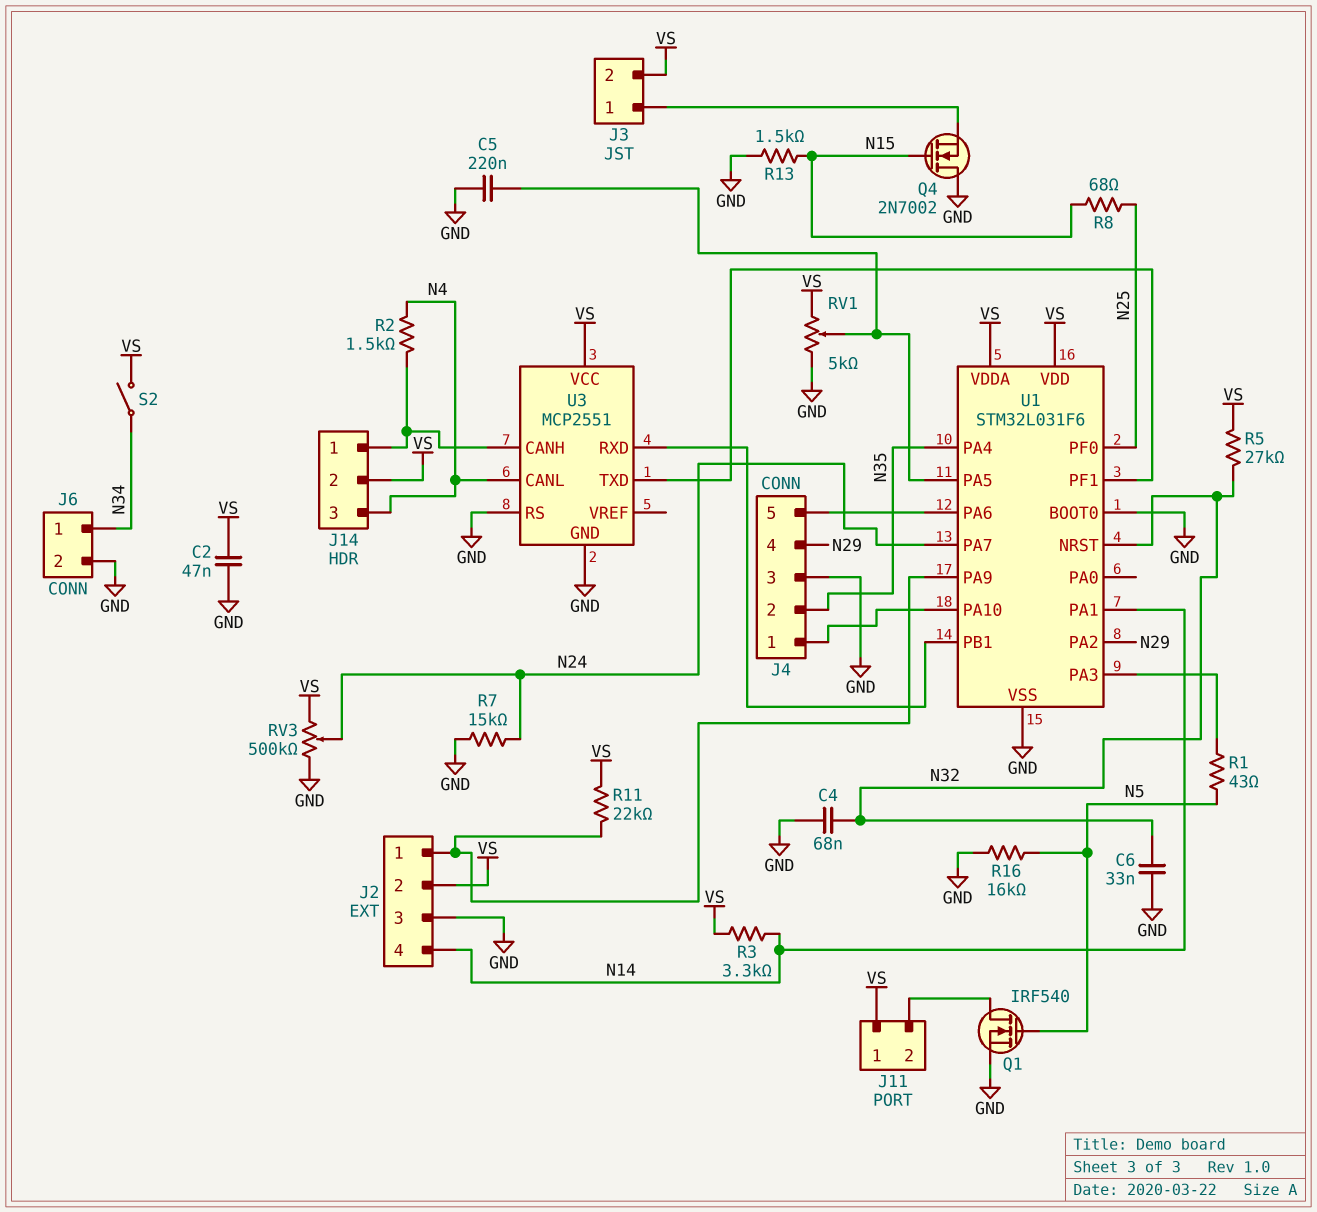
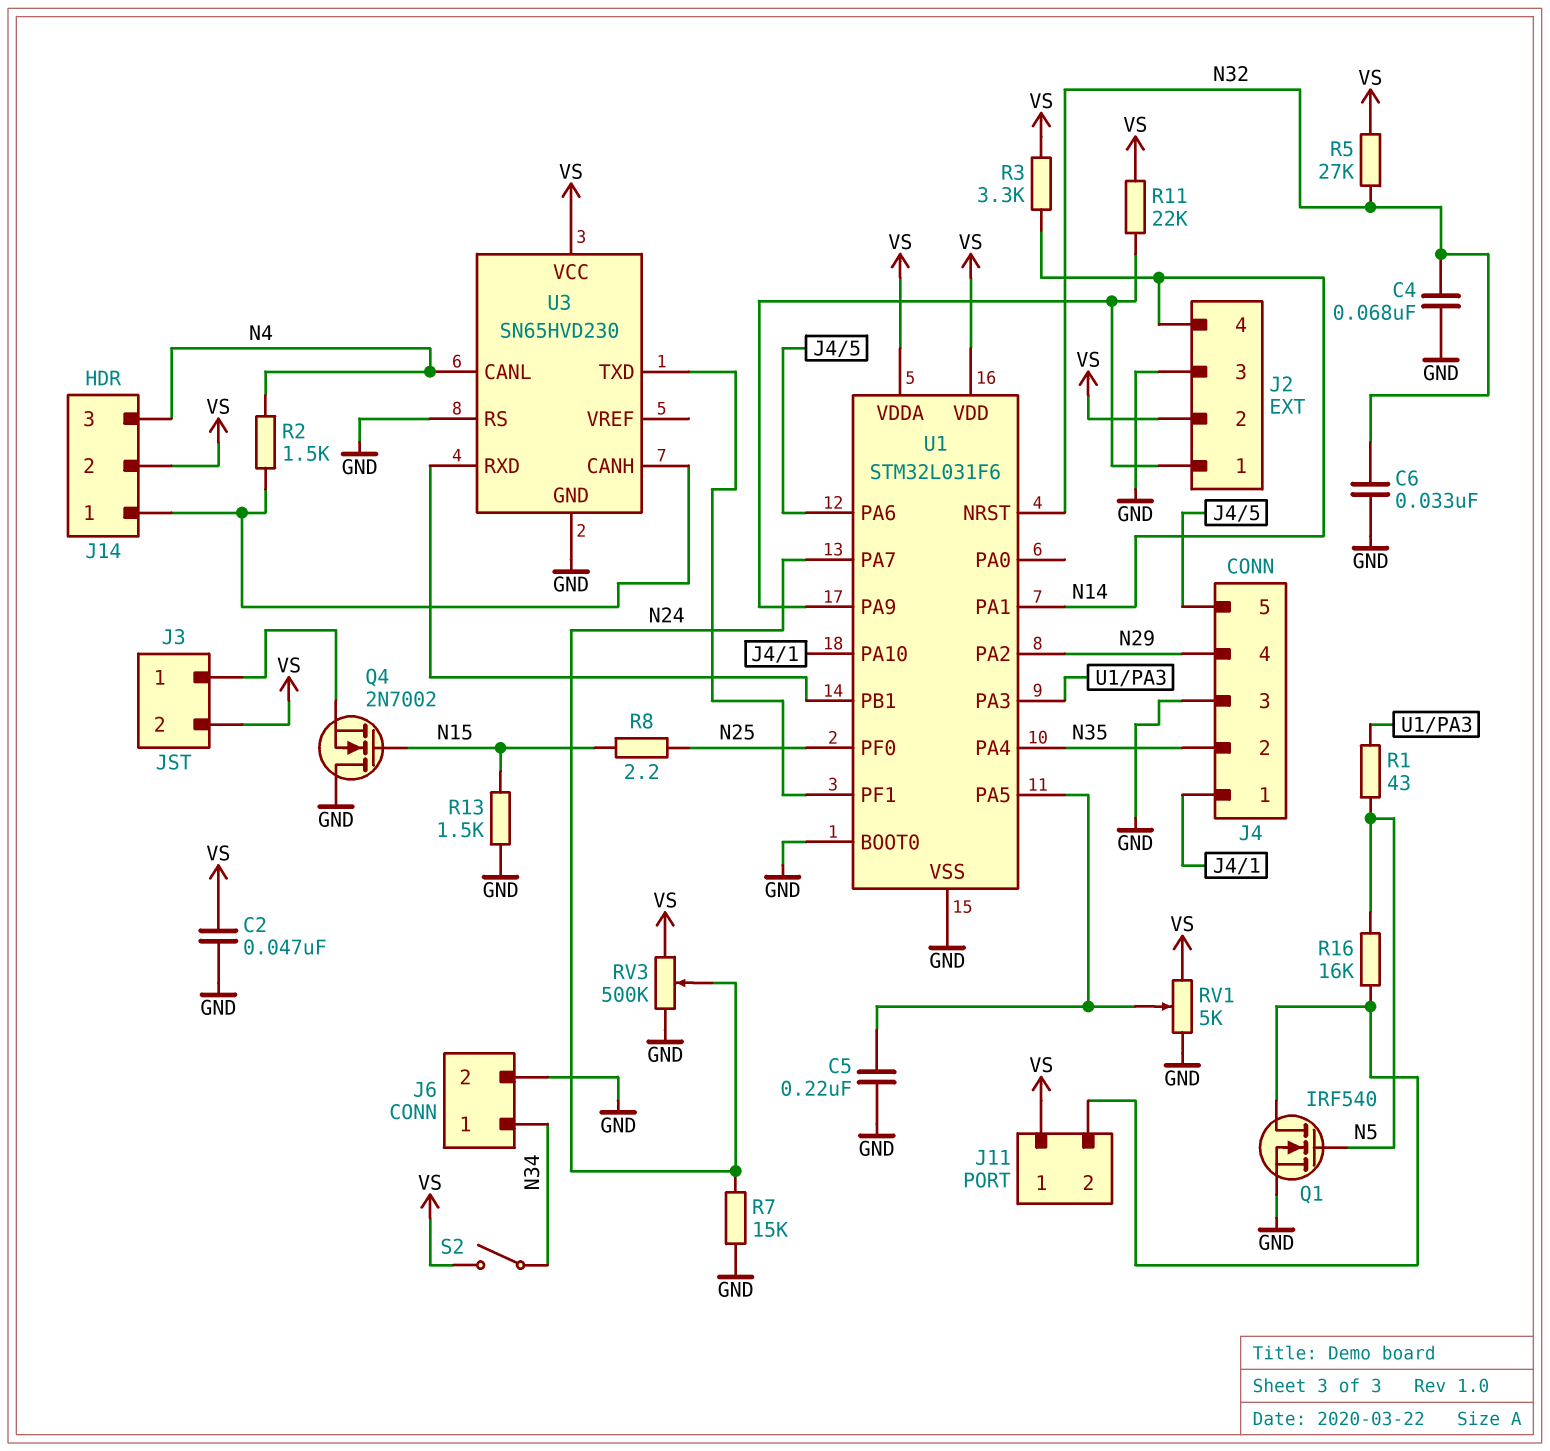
R8: 68 (N15, N25) -> 2.2 (N15, N25)
R16: 16k (GND, N5) -> 16k (J11/2, N5)
U3: MCP2551 -> SN65HVD230

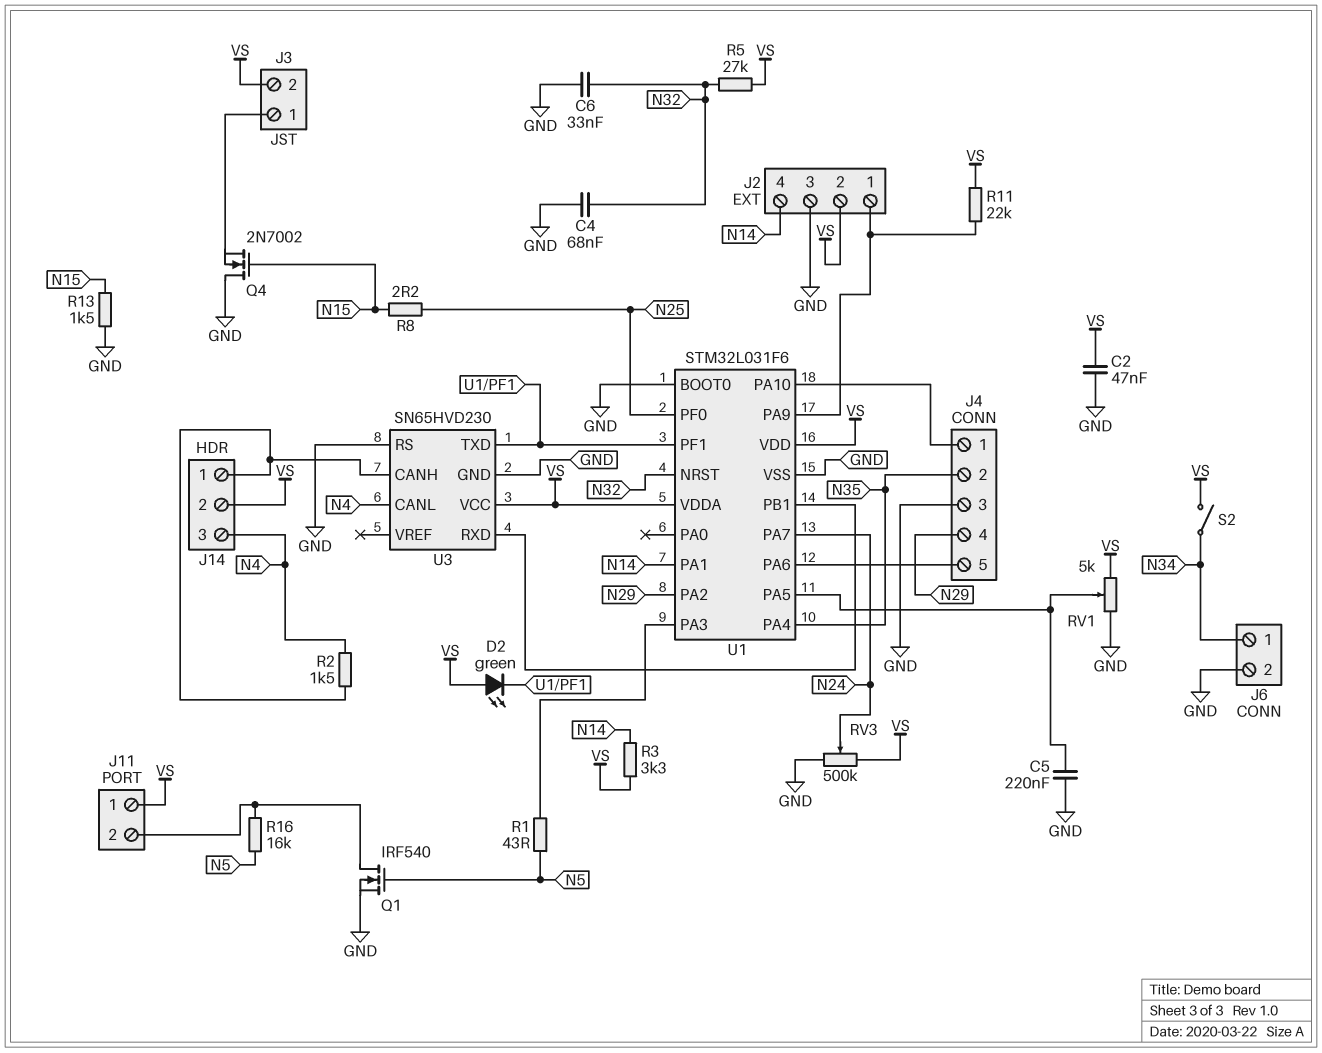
D2: none -> LED green (A VS, K U1/PF1)
R7: 15k (GND, N24) -> none

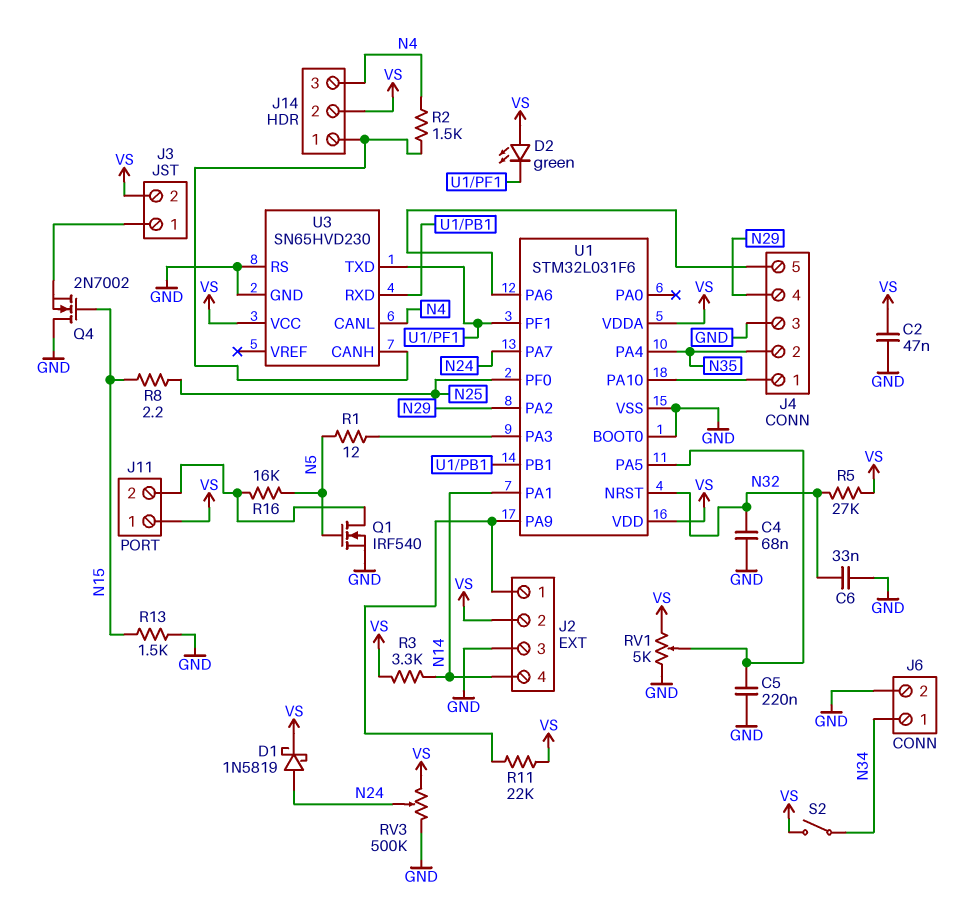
D1: none -> schottky 1N5819 (A N24, K VS)
R1: 43 (N5, U1/PA3) -> 12 (N5, U1/PA3)

